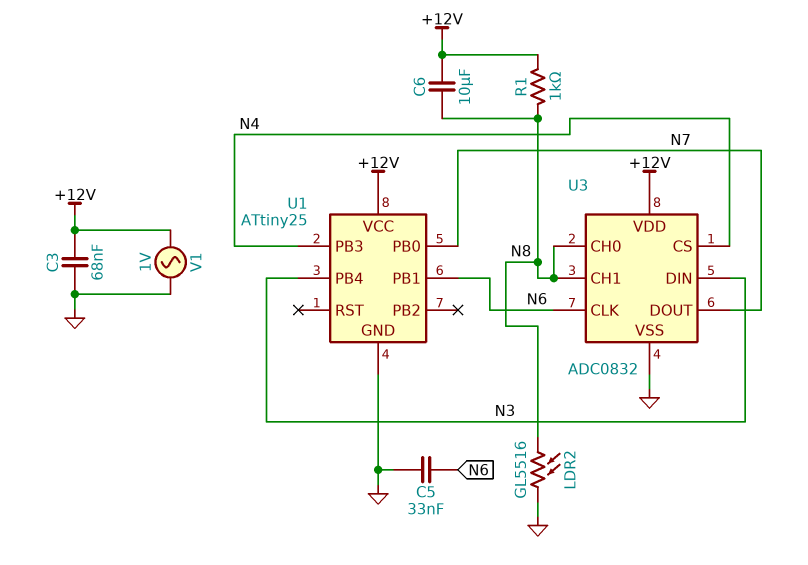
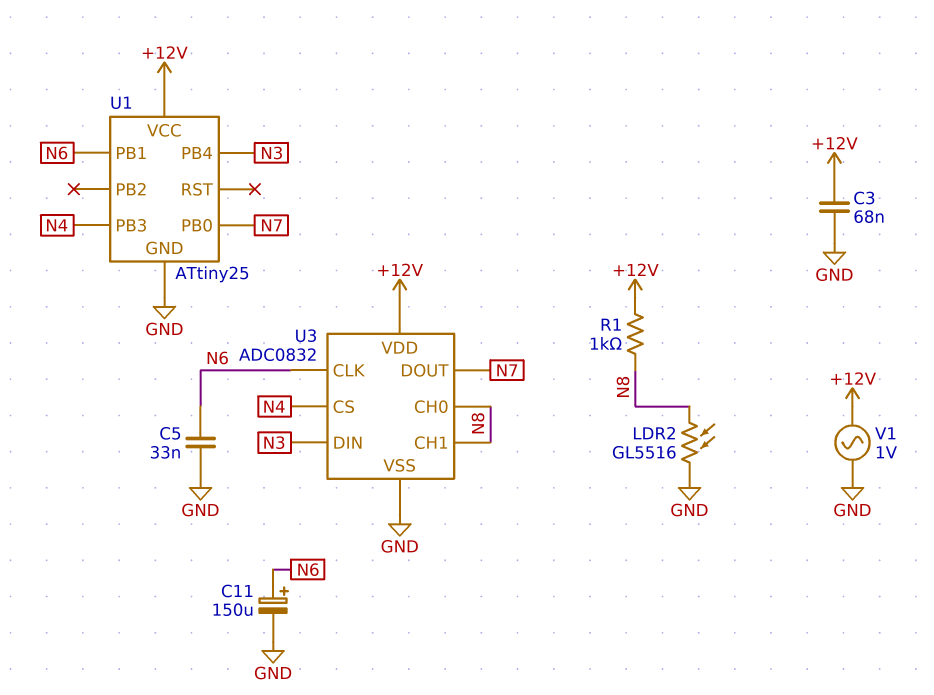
C6: 10uF (+12V, N8) -> none
C11: none -> 150uF (plus N6, minus GND)

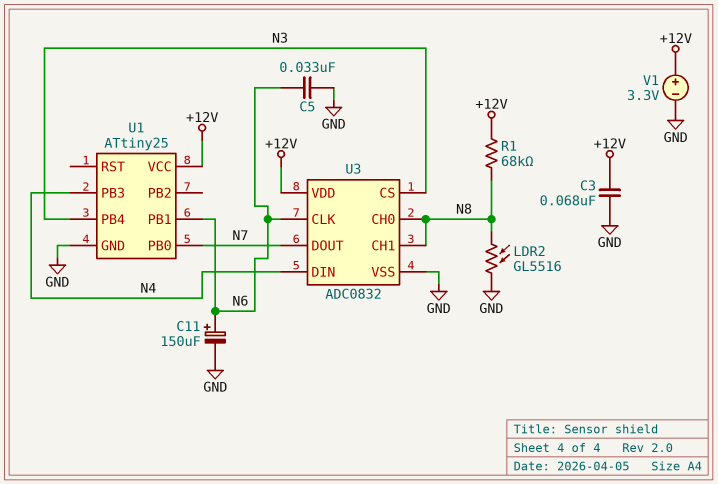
R1: 1k (+12V, N8) -> 68k (+12V, N8)
U3 pin CS: N4 -> N3
U3 pin DIN: N3 -> N4
V1: AC 1V (+12V, GND) -> 3.3V (plus +12V, minus GND)

